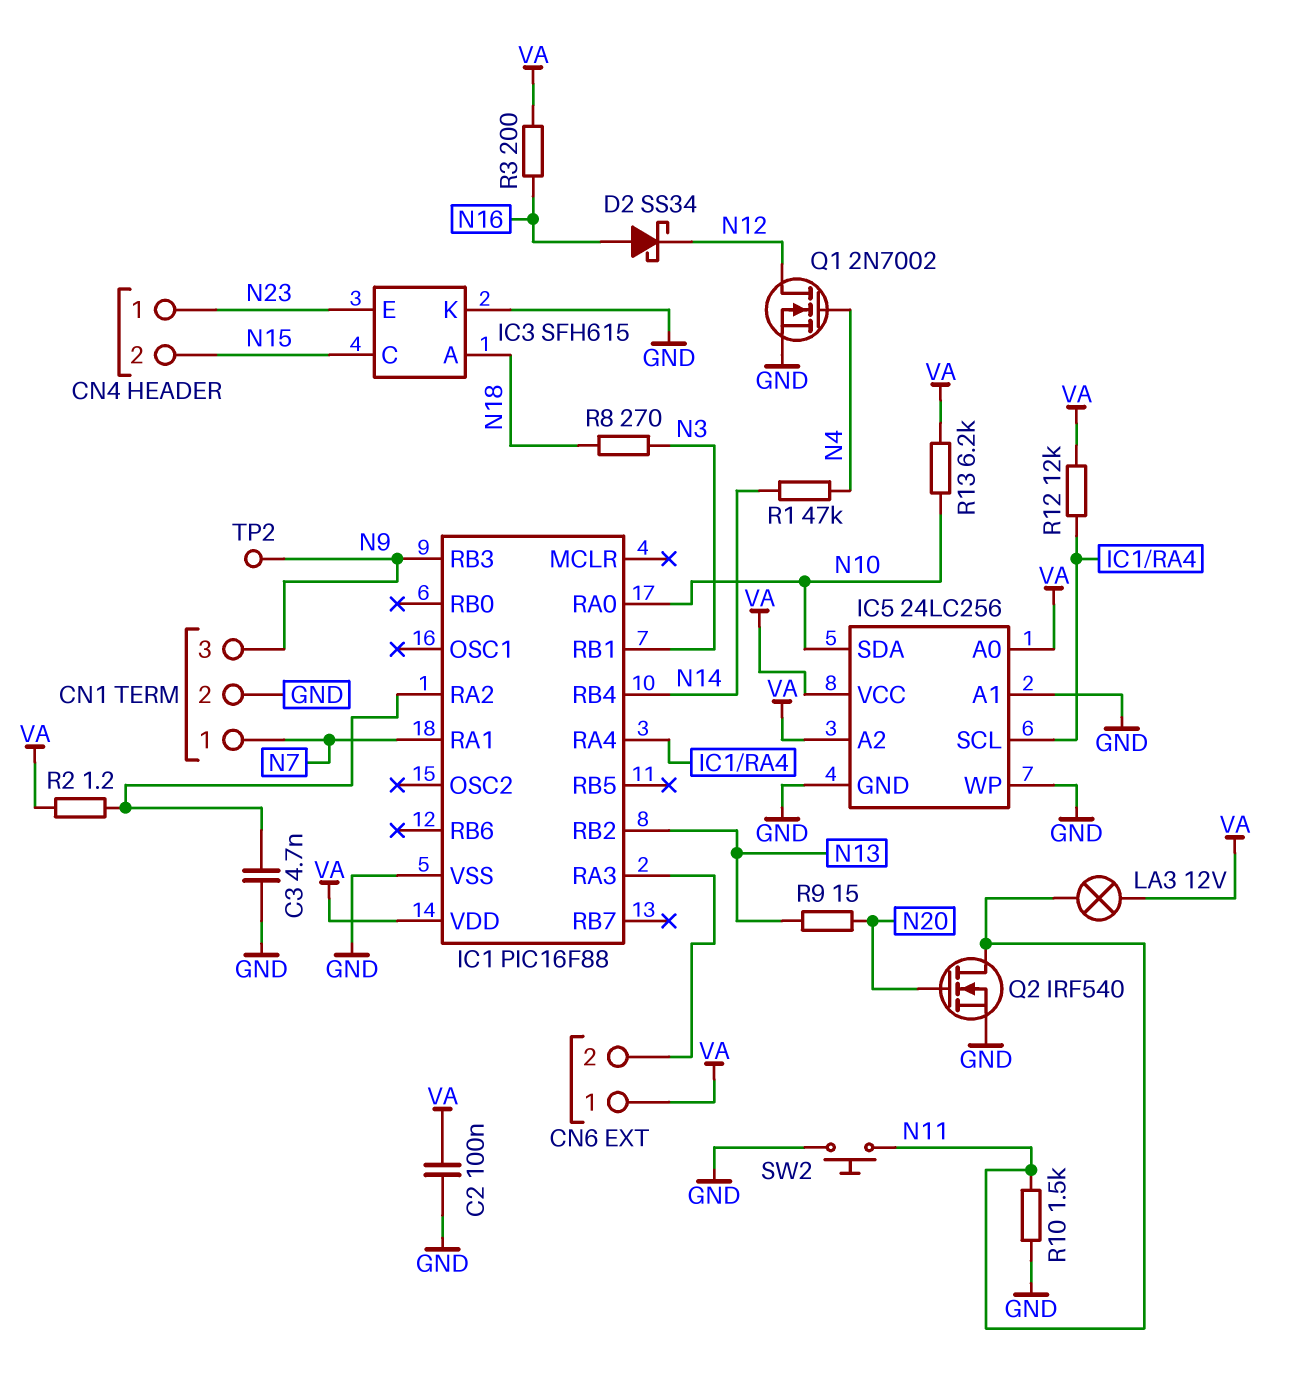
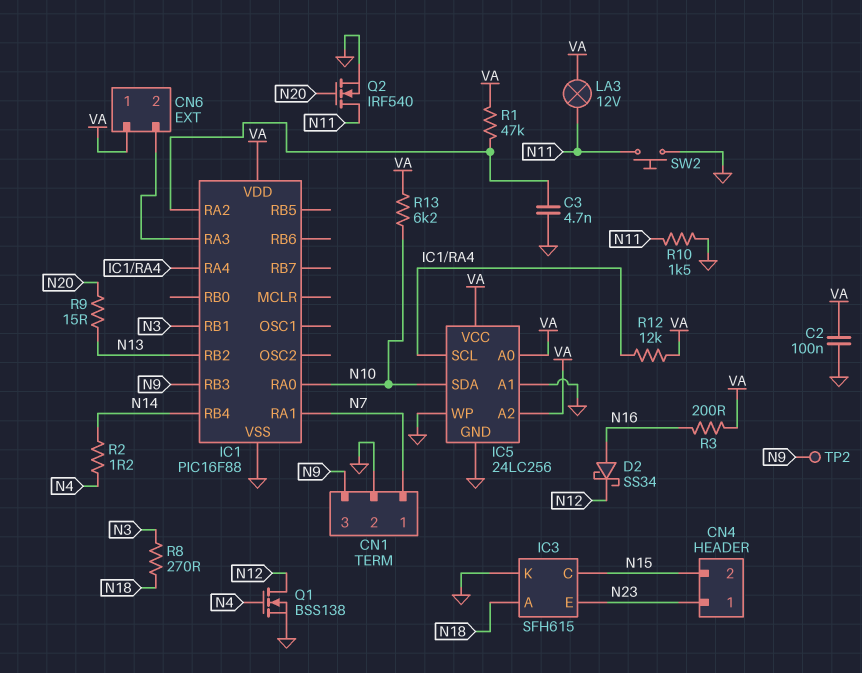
Q1: NMOS 2N7002 (G N4, D N12, S GND) -> NMOS BSS138 (G N4, D N12, S GND)
R1: 47k (N4, N14) -> 47k (IC1/RA2, VA)
R2: 1.2 (IC1/RA2, VA) -> 1.2 (N4, N14)

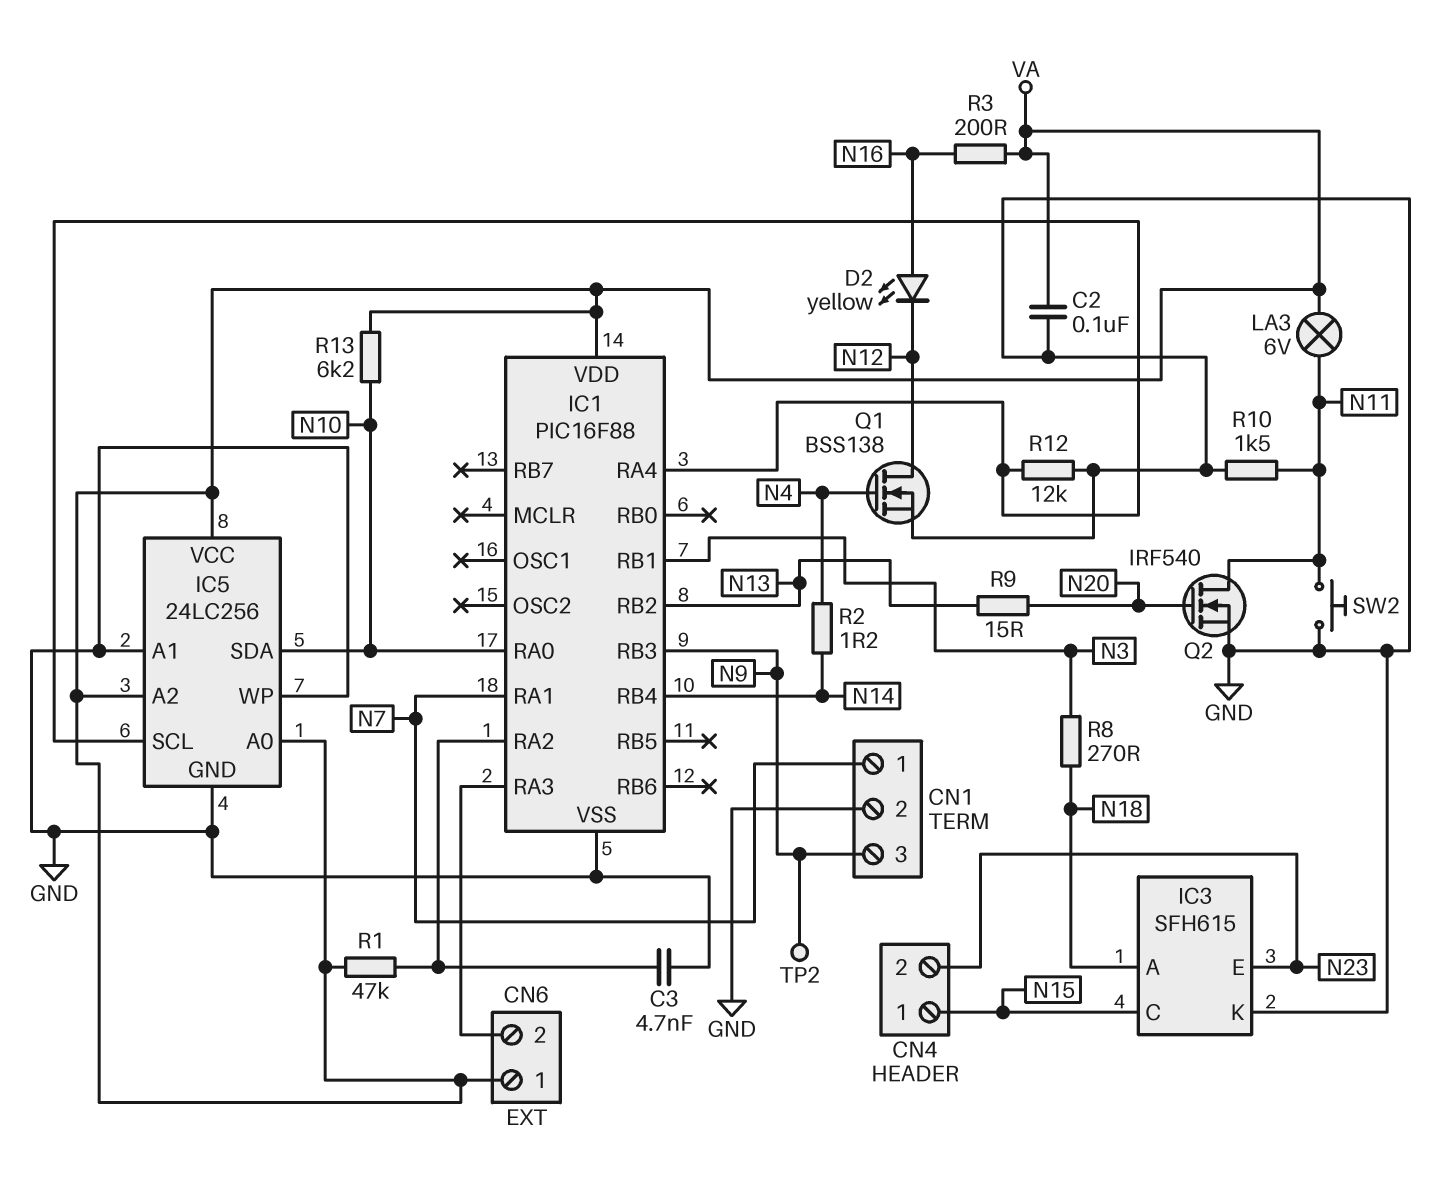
CN4 pin 1: N23 -> N15
CN4 pin 2: N15 -> N23
D2: schottky SS34 (A N16, K N12) -> LED yellow (A N16, K N12)
LA3: lamp 12V (N11, VA) -> lamp 6V (N11, VA)
R12: 12k (IC1/RA4, VA) -> 12k (GND, IC1/RA4)

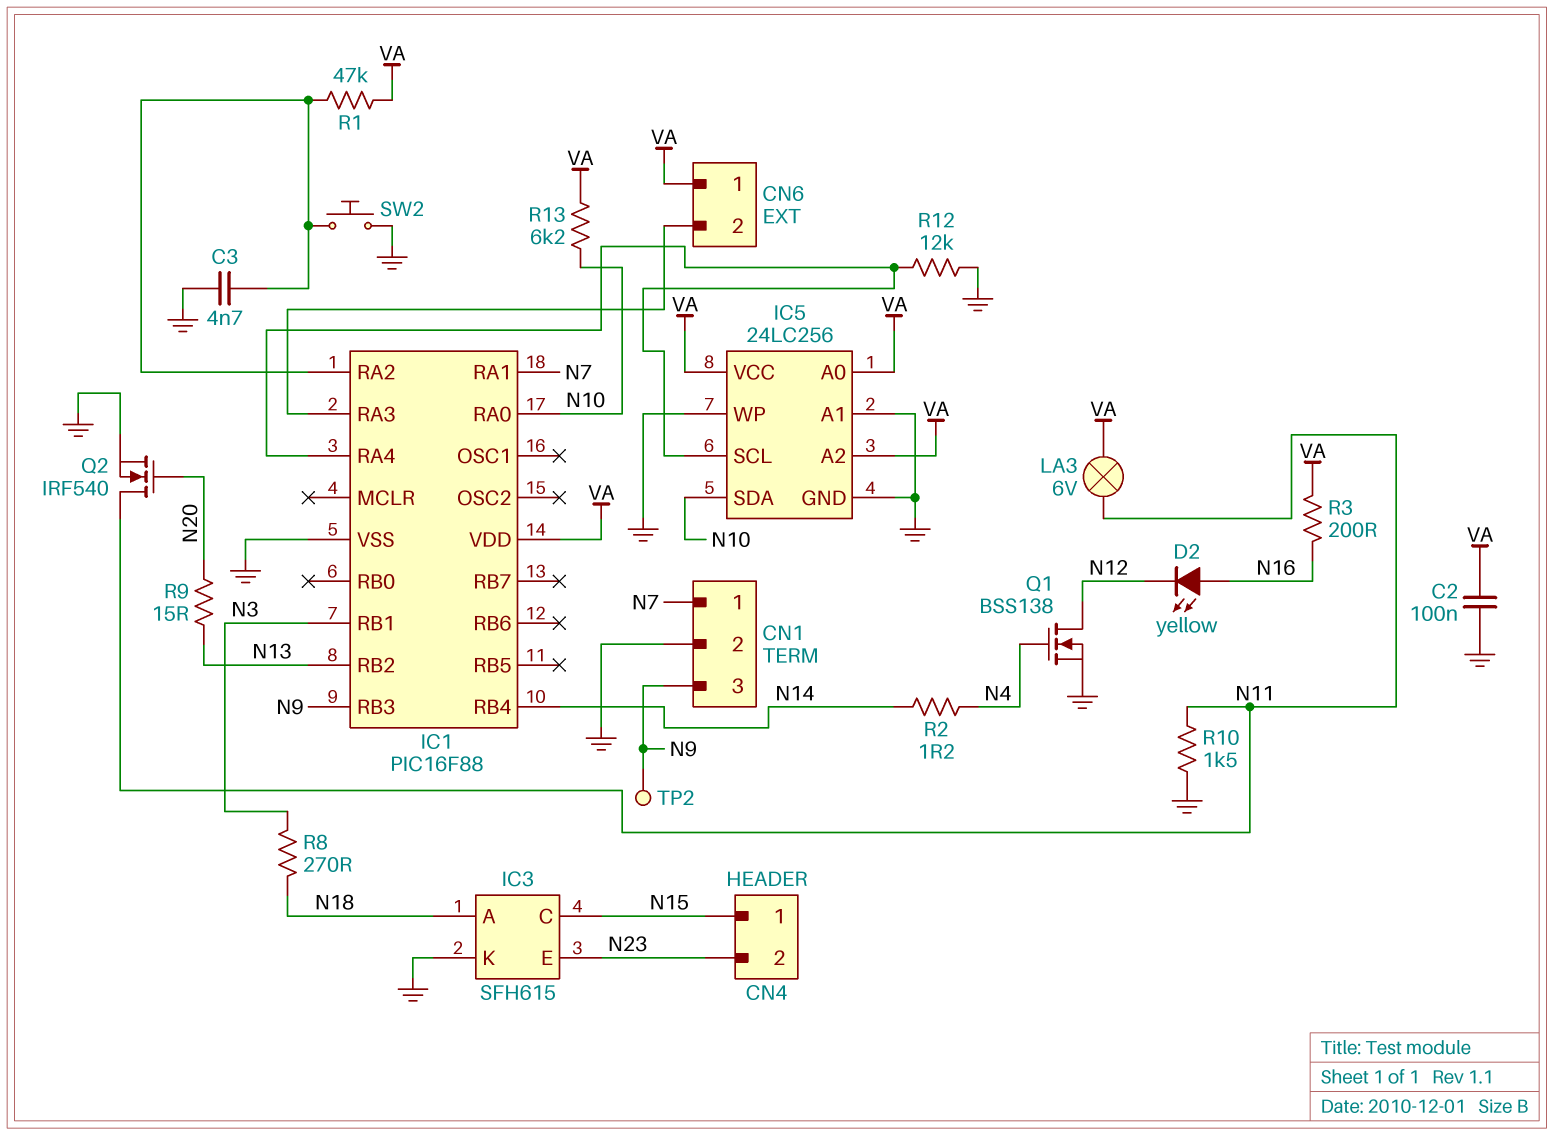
SW2: button (GND, N11) -> button (GND, IC1/RA2)

